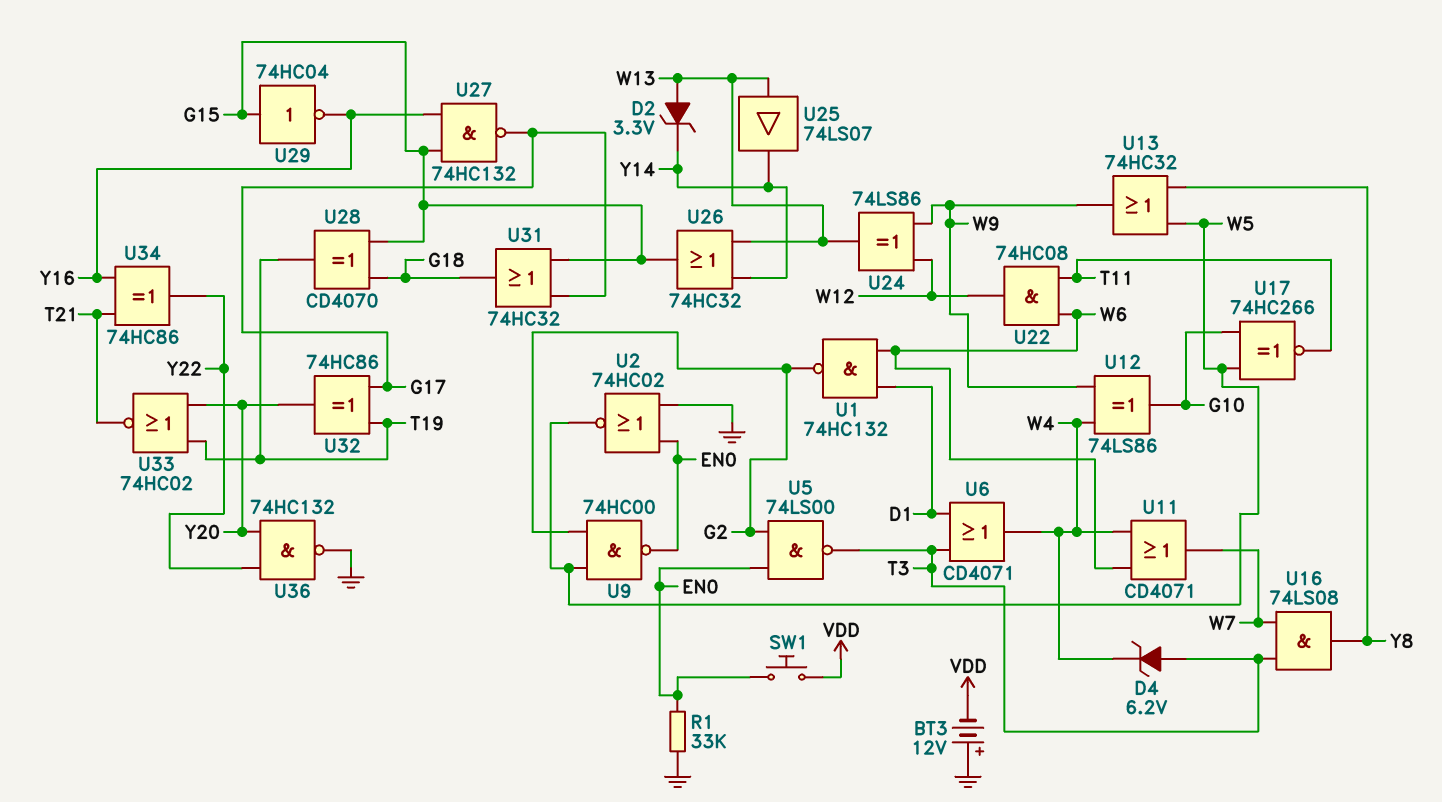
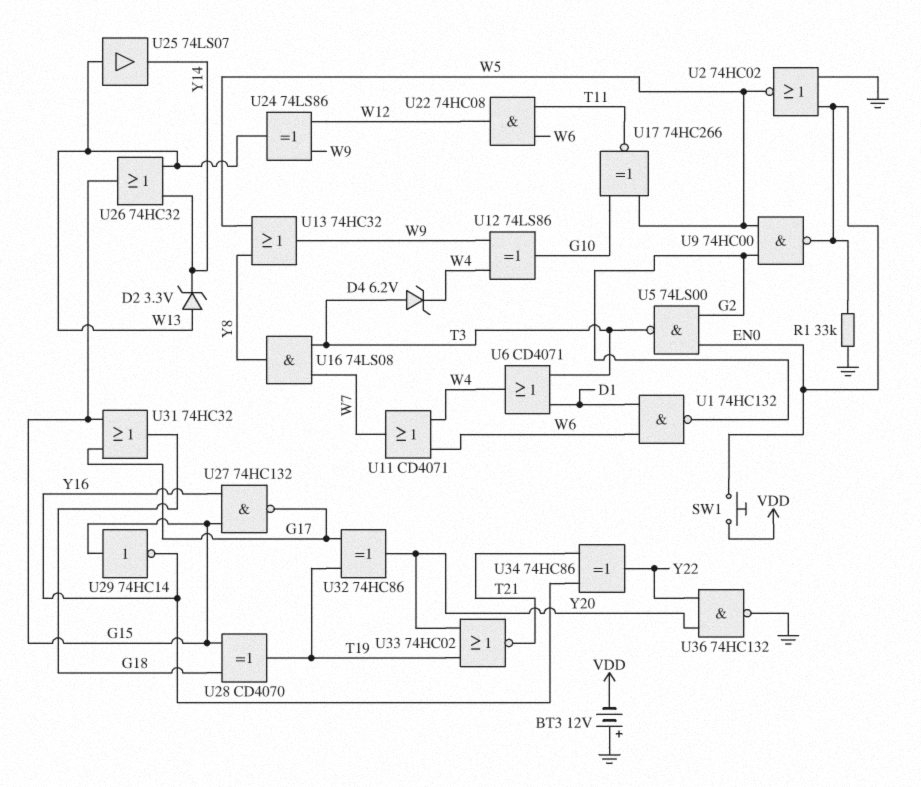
U29: NOT 74HC04 (in G15, out Y16) -> NOT 74HC14 (in G15, out Y16)

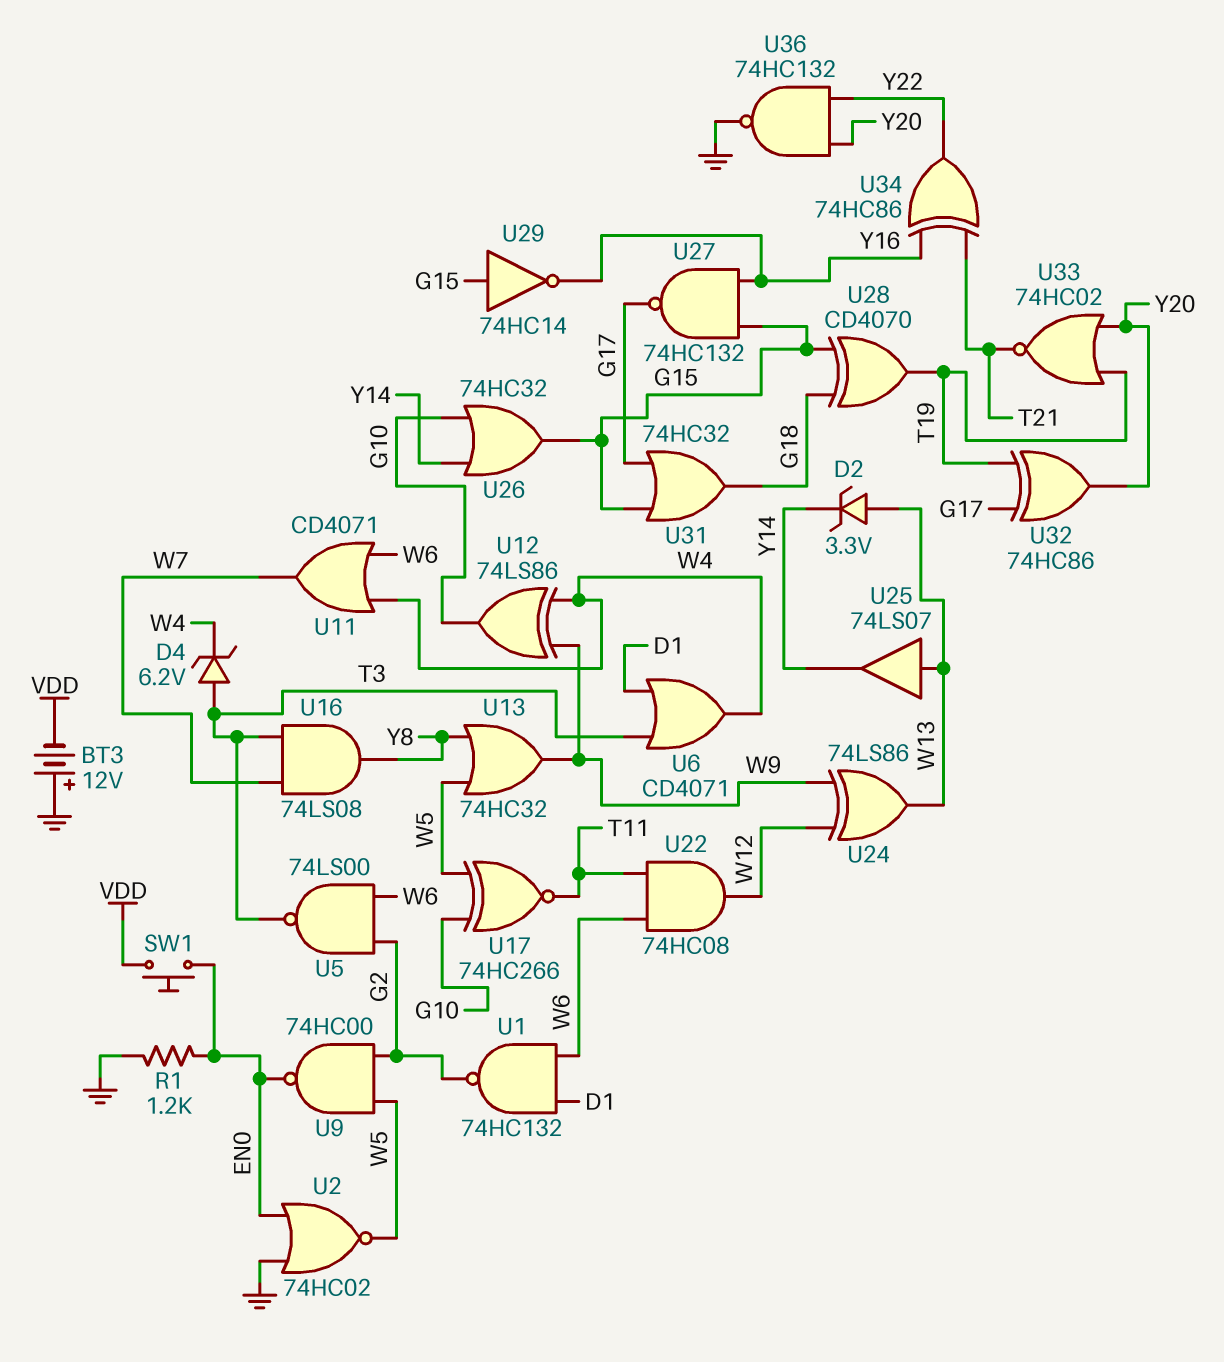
R1: 33k (EN0, GND) -> 1.2k (EN0, GND)
U5: NAND 74LS00 (in EN0, in G2, out T3) -> NAND 74LS00 (in G2, in W6, out T3)
U26: OR 74HC32 (in W13, in Y14, out G15) -> OR 74HC32 (in G10, in Y14, out G15)

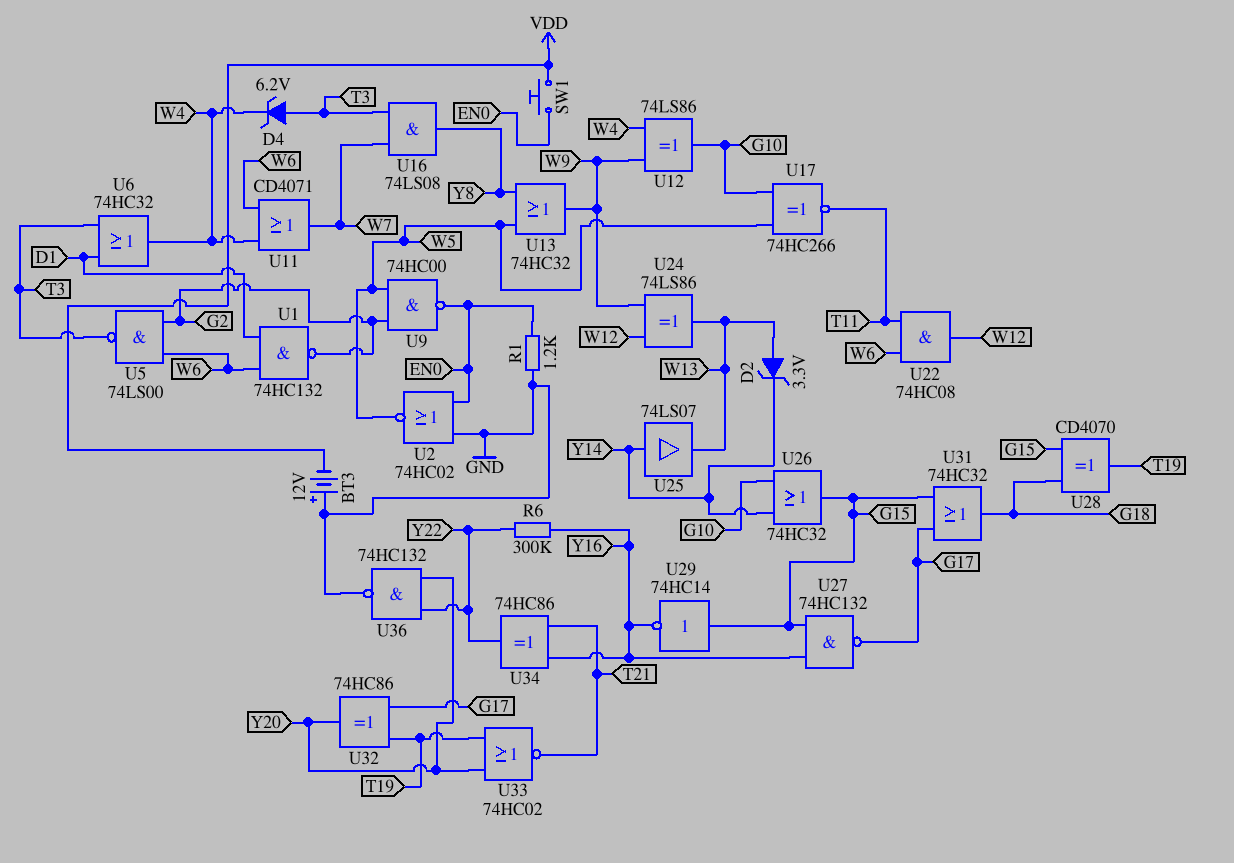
R6: none -> 300k (Y16, Y22)
U6: OR CD4071 (in D1, in T3, out W4) -> OR 74HC32 (in D1, in T3, out W4)
U25: buffer 74LS07 (in W13, out Y14) -> buffer 74LS07 (in Y14, out W13)

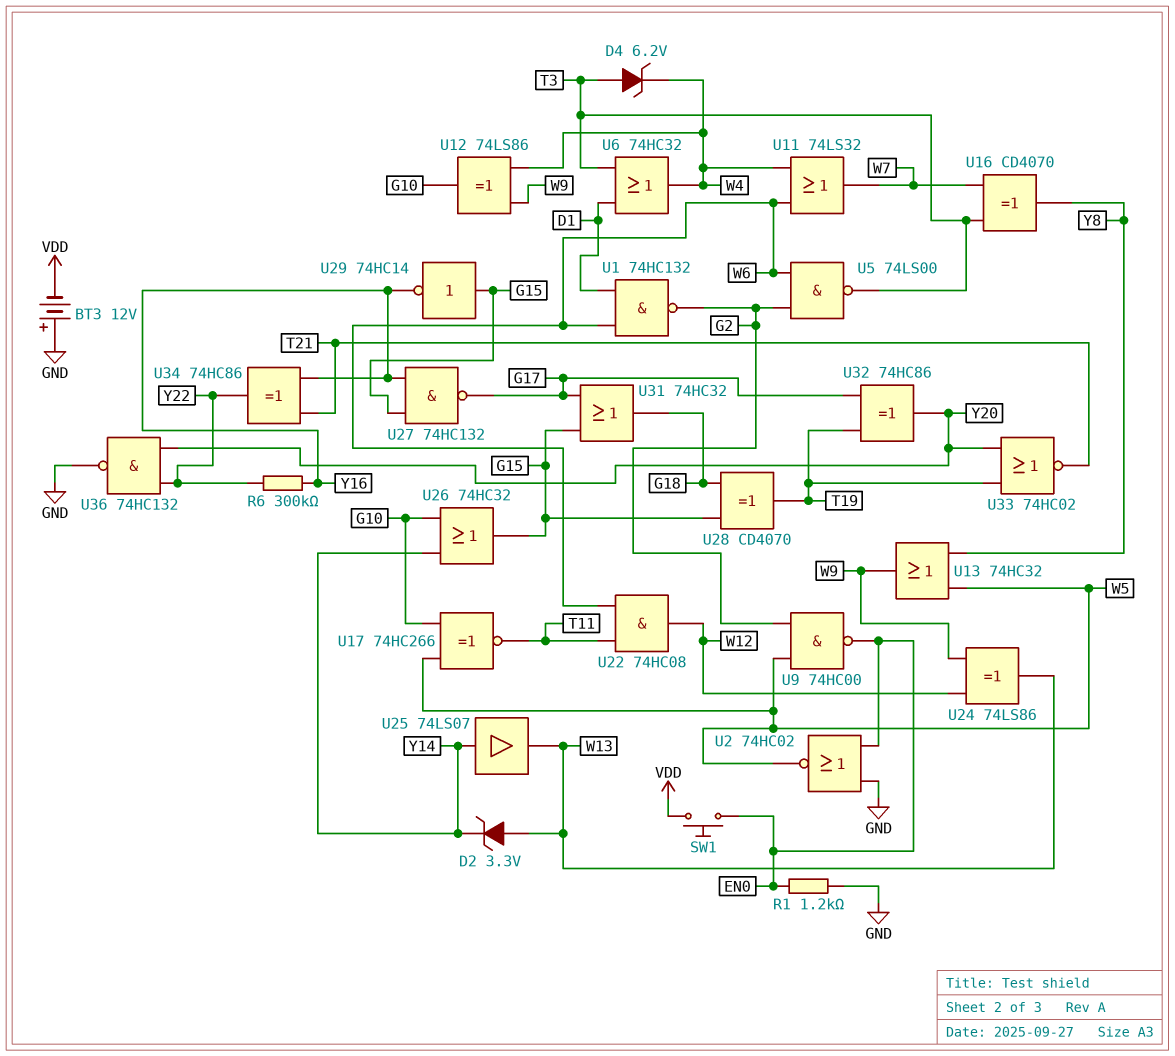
U11: OR CD4071 (in W4, in W6, out W7) -> OR 74LS32 (in W4, in W6, out W7)
U16: AND 74LS08 (in T3, in W7, out Y8) -> XOR CD4070 (in T3, in W7, out Y8)

